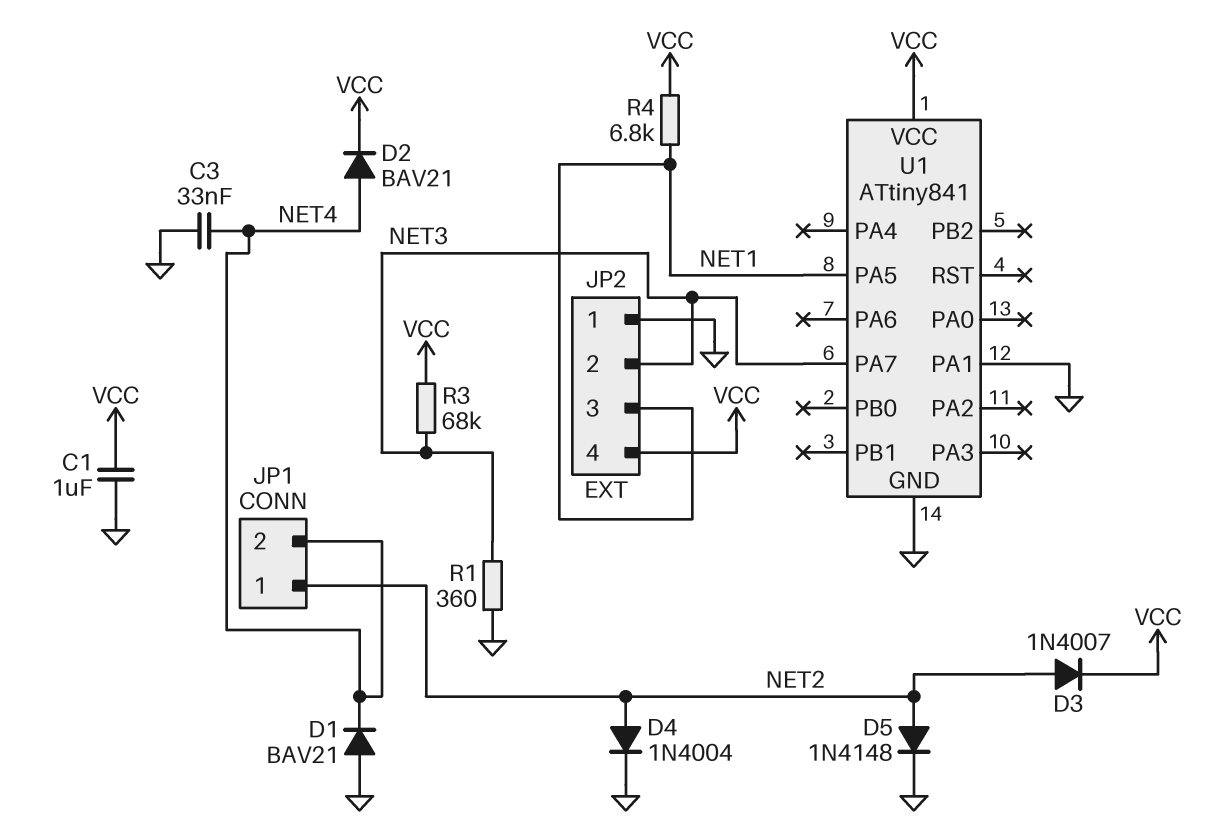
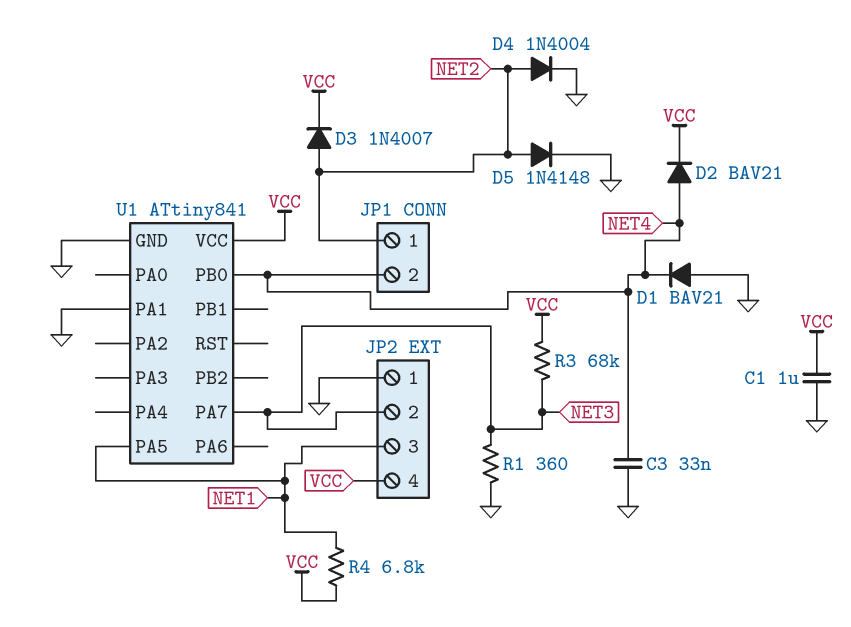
U1 pin PB0: none -> NET4

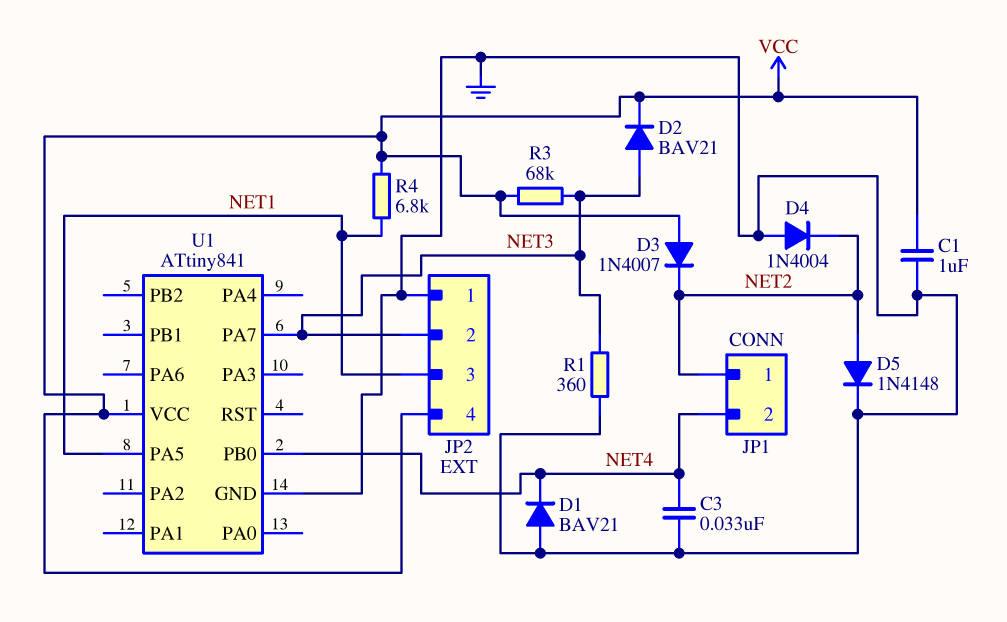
D2: diode BAV21 (A NET4, K VCC) -> diode BAV21 (A NET3, K VCC)
D3: diode 1N4007 (A NET2, K VCC) -> diode 1N4007 (A VCC, K NET2)
D4: diode 1N4004 (A NET2, K GND) -> diode 1N4004 (A GND, K NET2)
U1 pin PA1: GND -> none

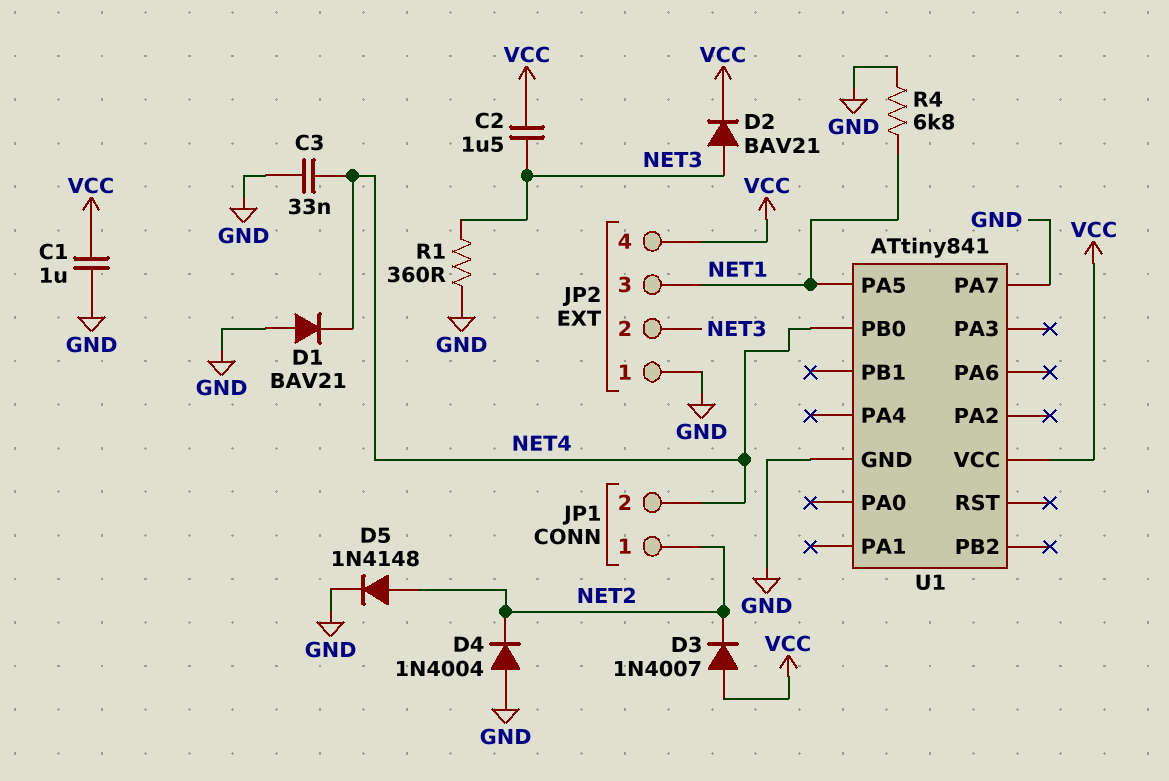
C2: none -> 1.5uF (NET3, VCC)
R3: 68k (NET3, VCC) -> none
R4: 6.8k (NET1, VCC) -> 6.8k (GND, NET1)
U1 pin PA7: NET3 -> GND

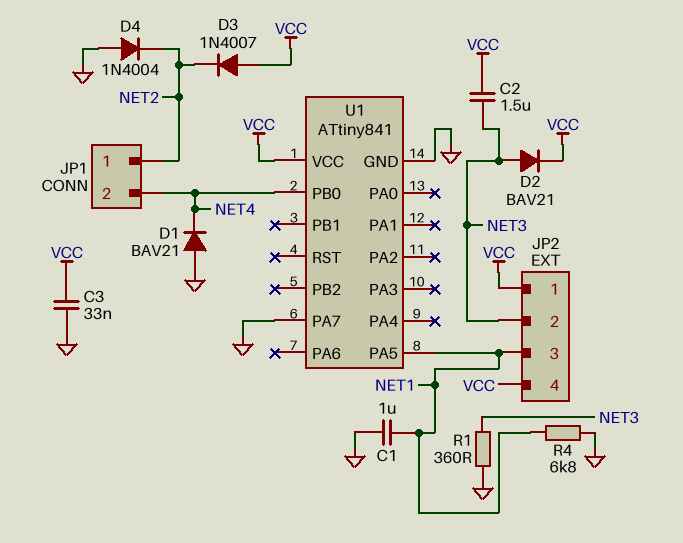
C1: 1uF (GND, VCC) -> 1uF (GND, NET1)
C3: 33nF (GND, NET4) -> 33nF (GND, VCC)
D5: diode 1N4148 (A NET2, K GND) -> none
JP2 pin 1: GND -> VCC

